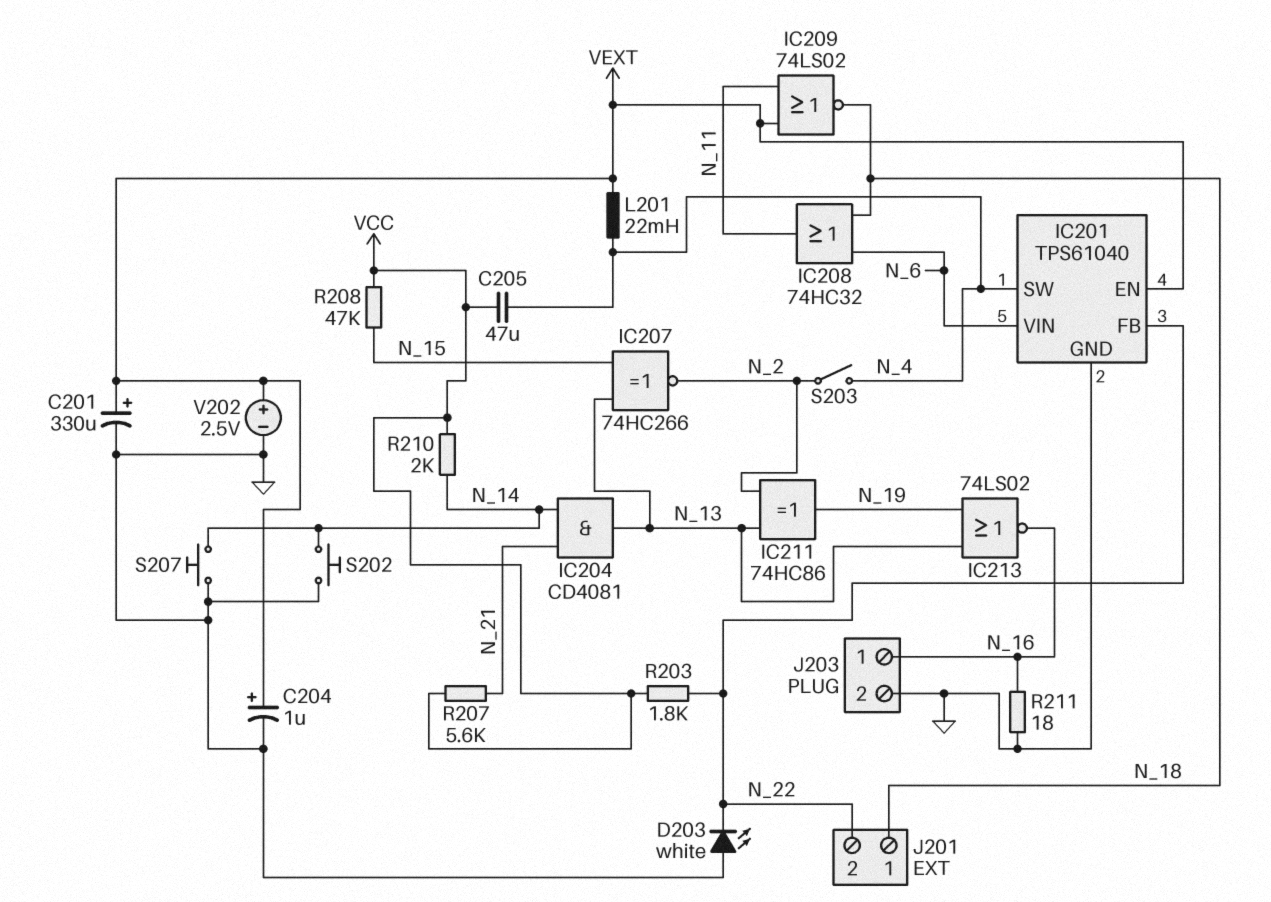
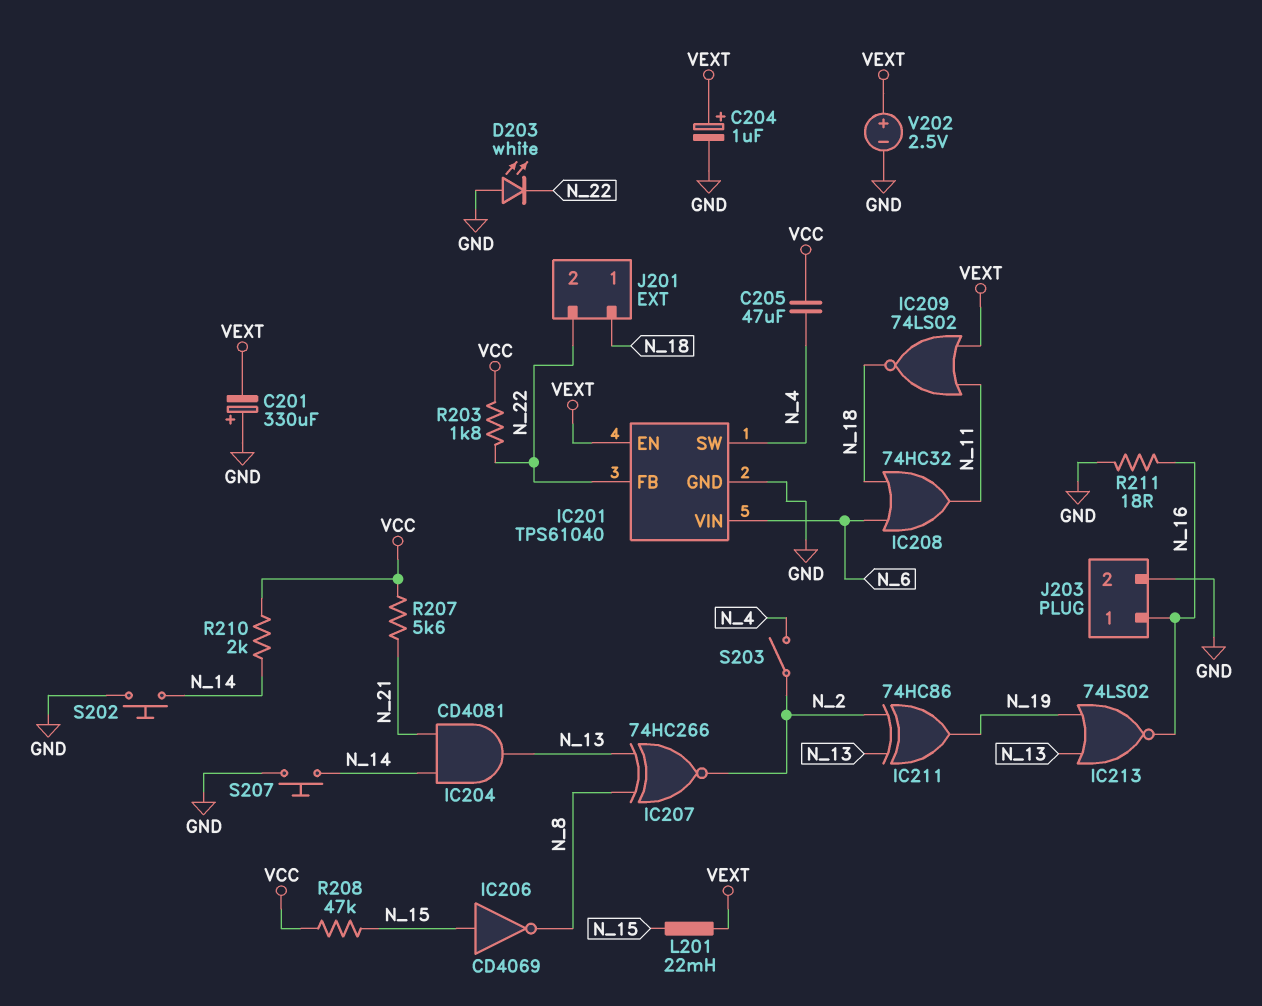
C201: 330uF (plus VEXT, minus GND) -> 330uF (plus GND, minus VEXT)
IC206: none -> NOT CD4069 (in N_15, out N_8)
IC207: XNOR 74HC266 (in N_13, in N_15, out N_2) -> XNOR 74HC266 (in N_8, in N_13, out N_2)
L201: 22mH (N_4, VEXT) -> 22mH (N_15, VEXT)

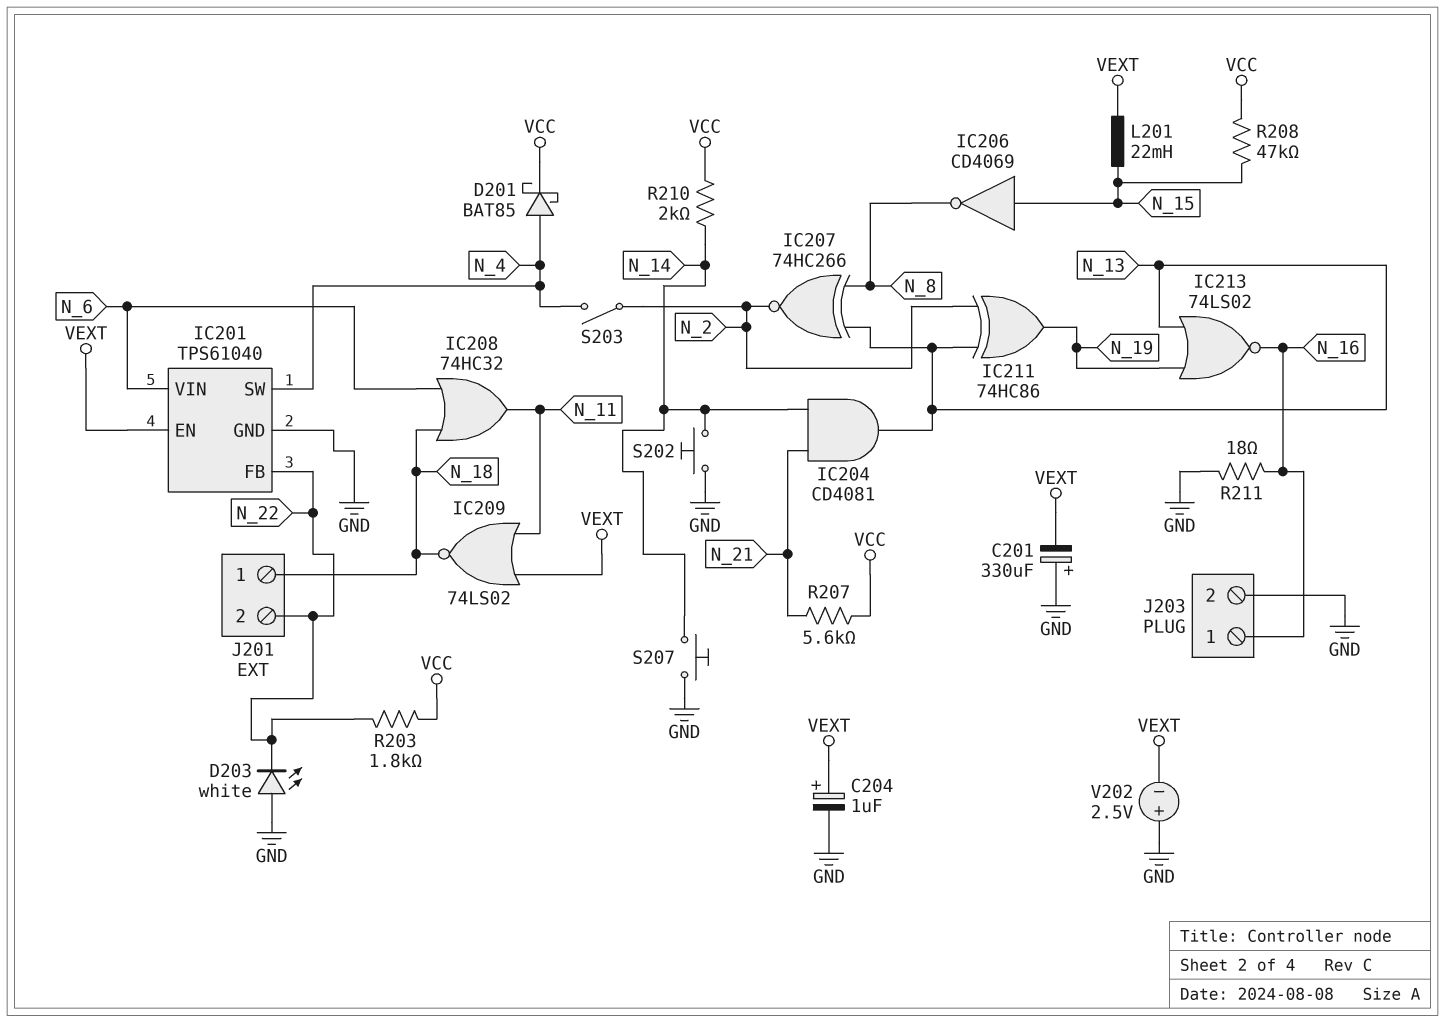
C205: 47uF (N_4, VCC) -> none
D201: none -> schottky BAT85 (A N_4, K VCC)
V202: 2.5V (plus VEXT, minus GND) -> 2.5V (plus GND, minus VEXT)

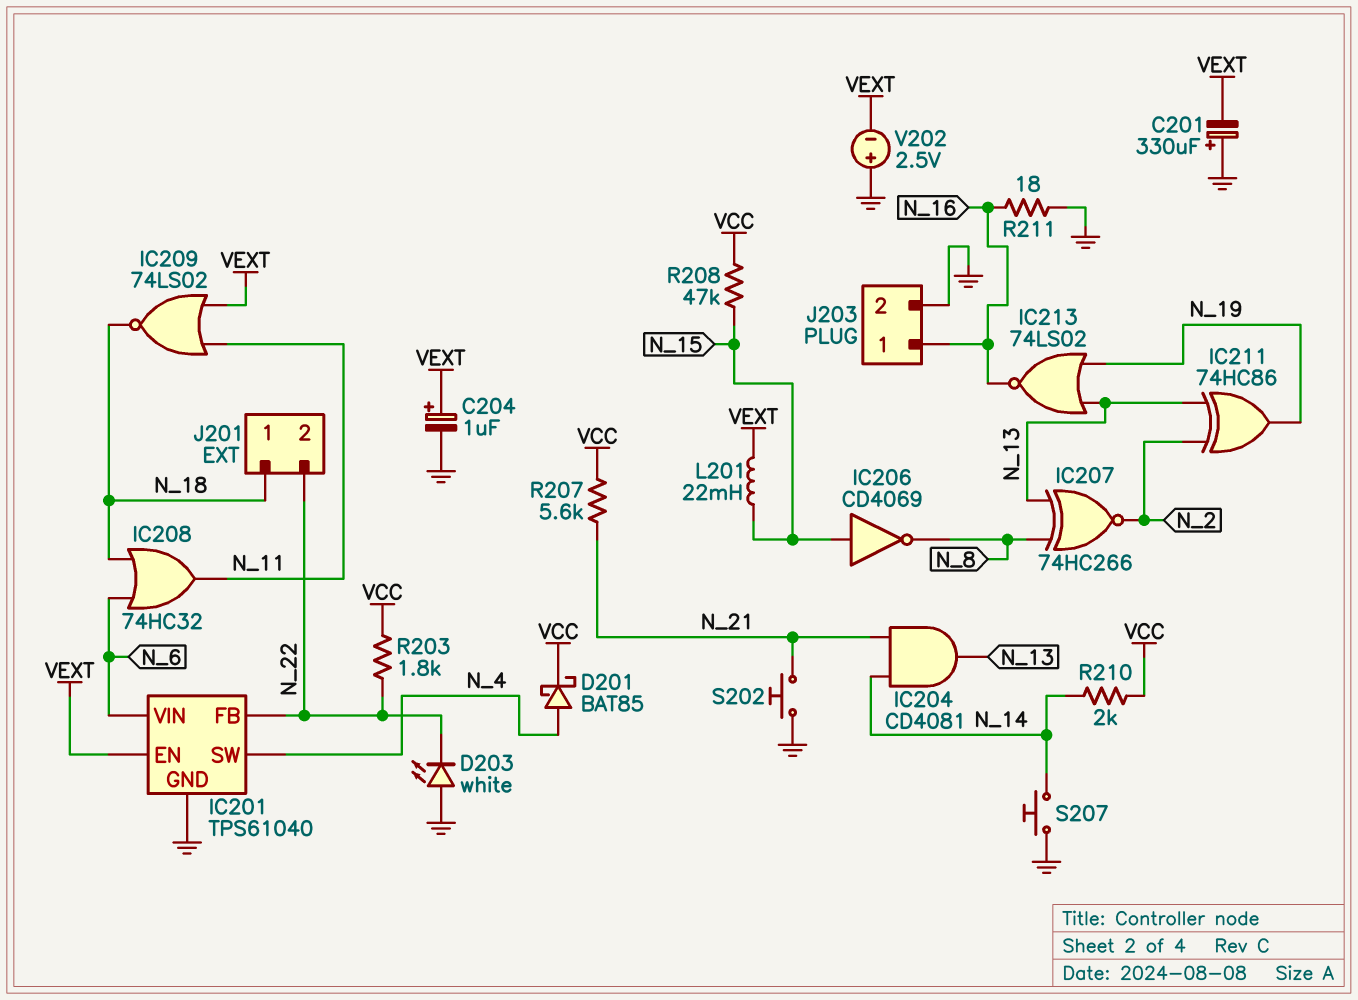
S202: button (GND, N_14) -> button (GND, N_21)
S203: switch (N_2, N_4) -> none

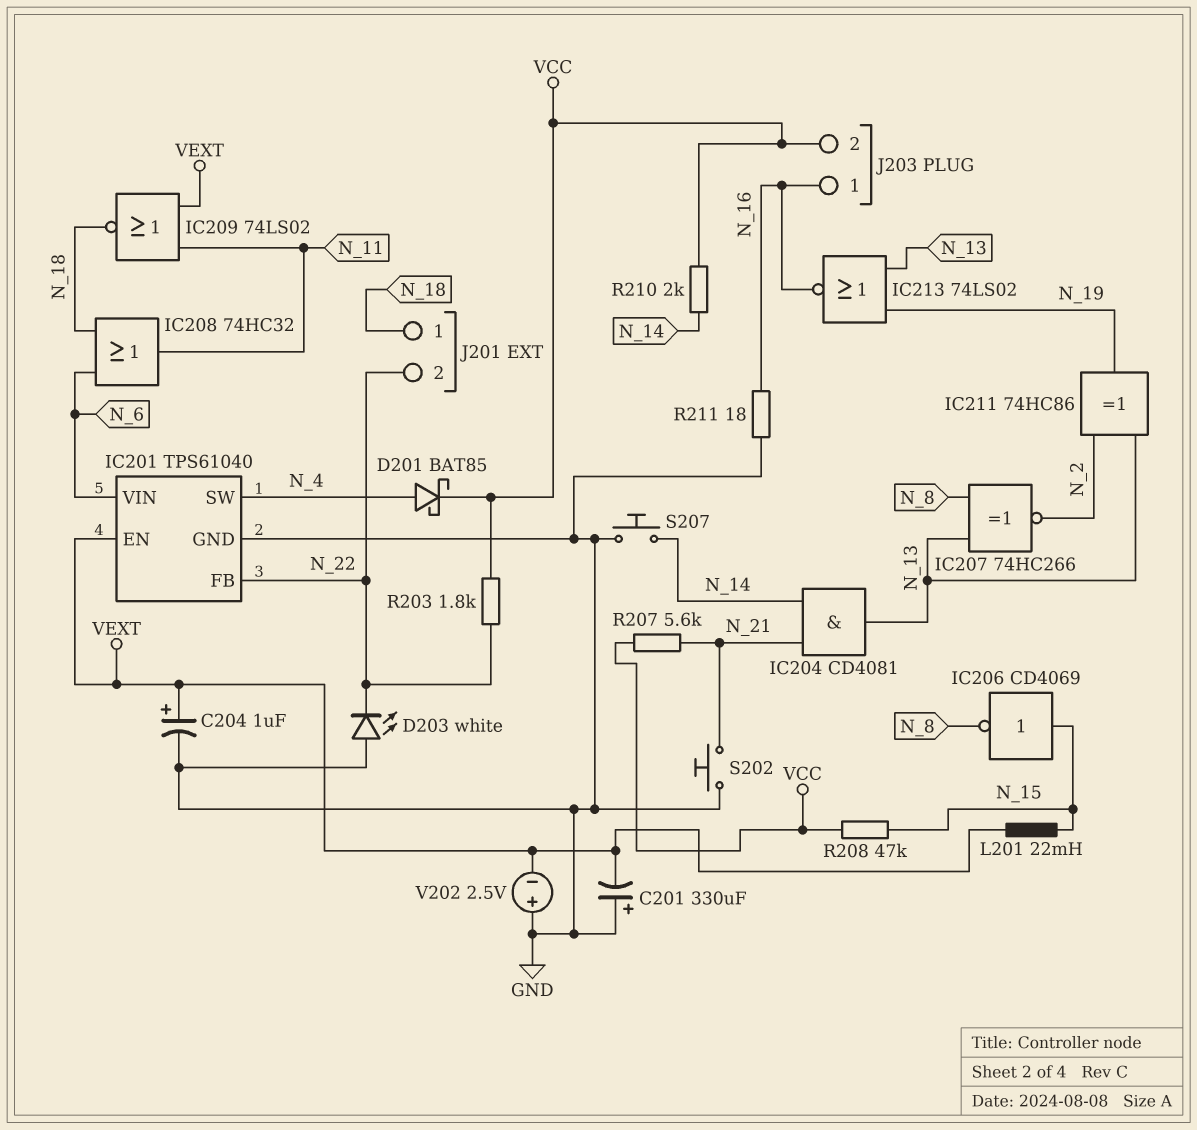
J203 pin 2: GND -> VCC

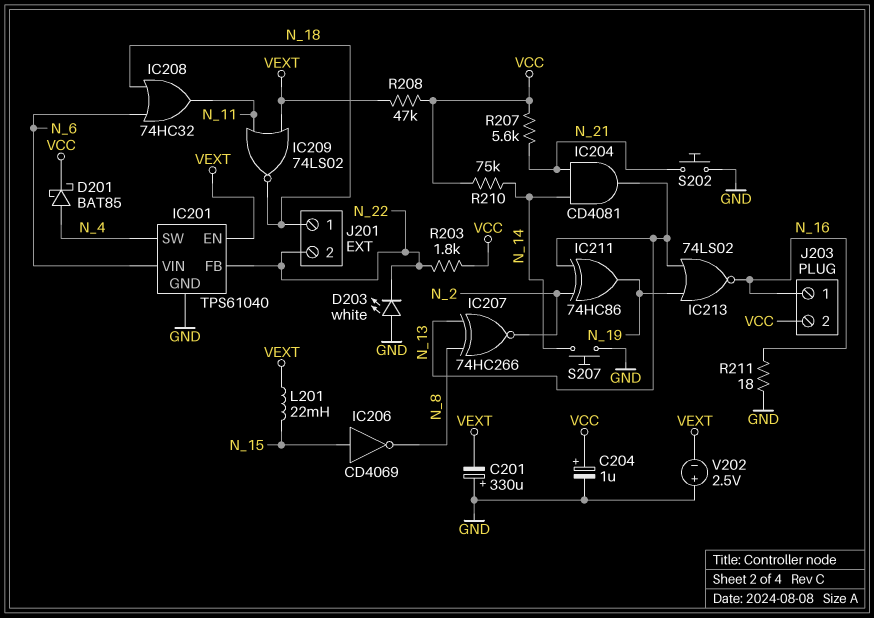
C204: 1uF (plus VEXT, minus GND) -> 1uF (plus VCC, minus GND)
R208: 47k (N_15, VCC) -> 47k (VCC, VEXT)
R210: 2k (N_14, VCC) -> 75k (N_14, VCC)

